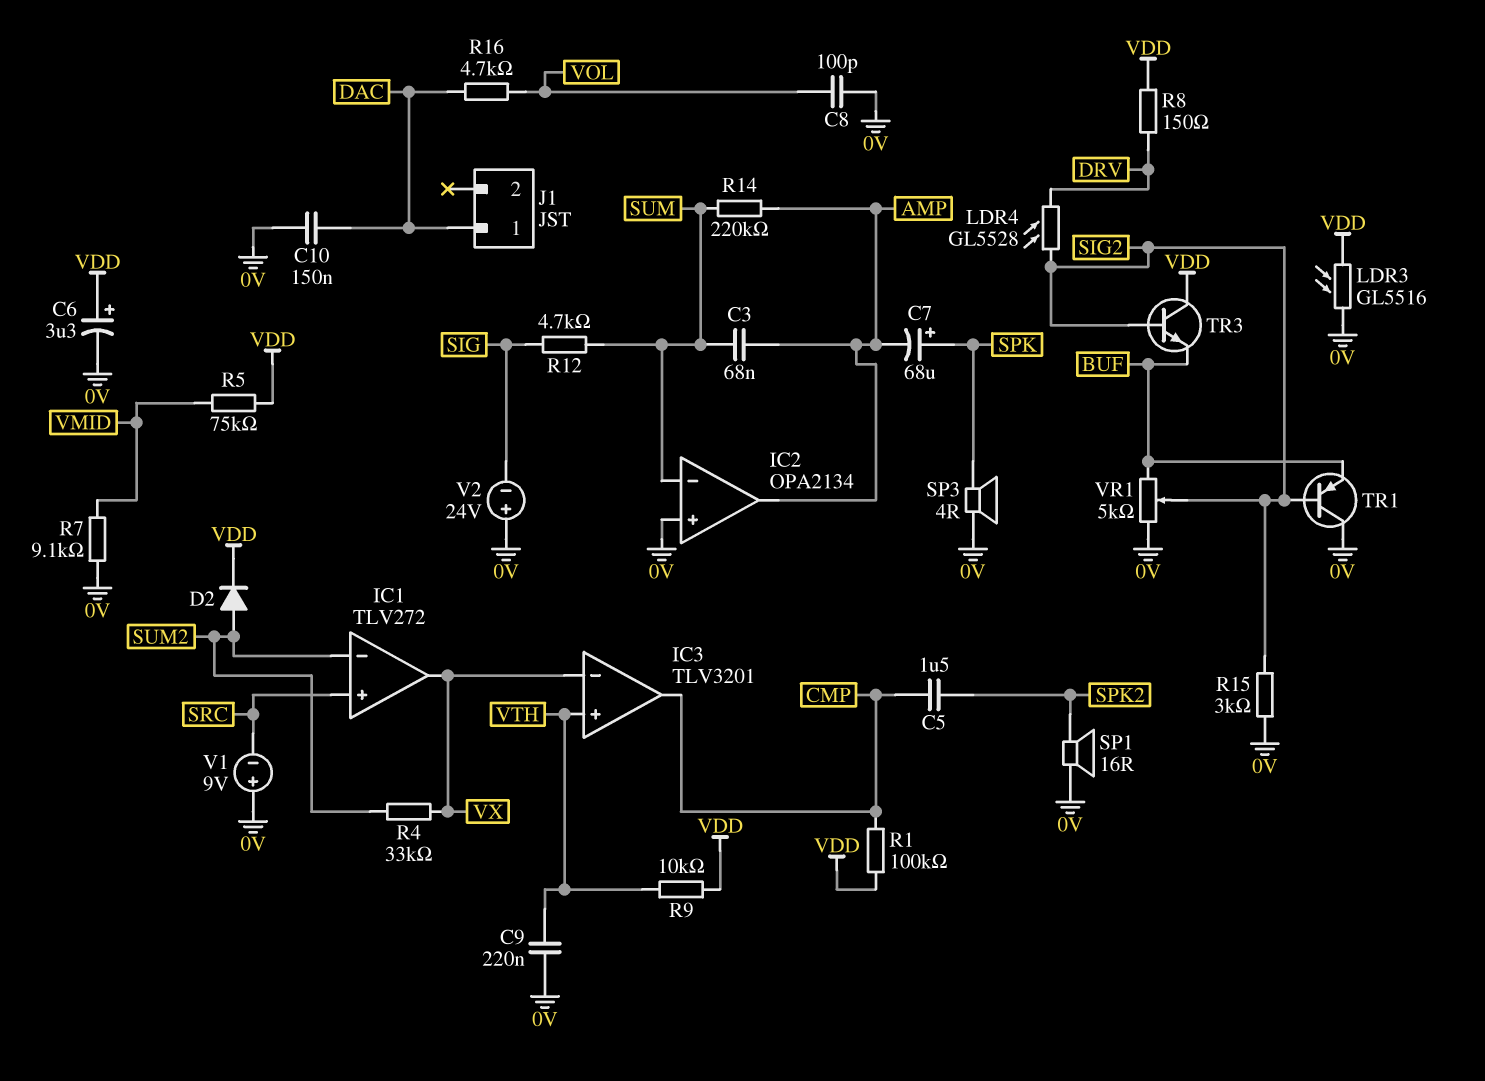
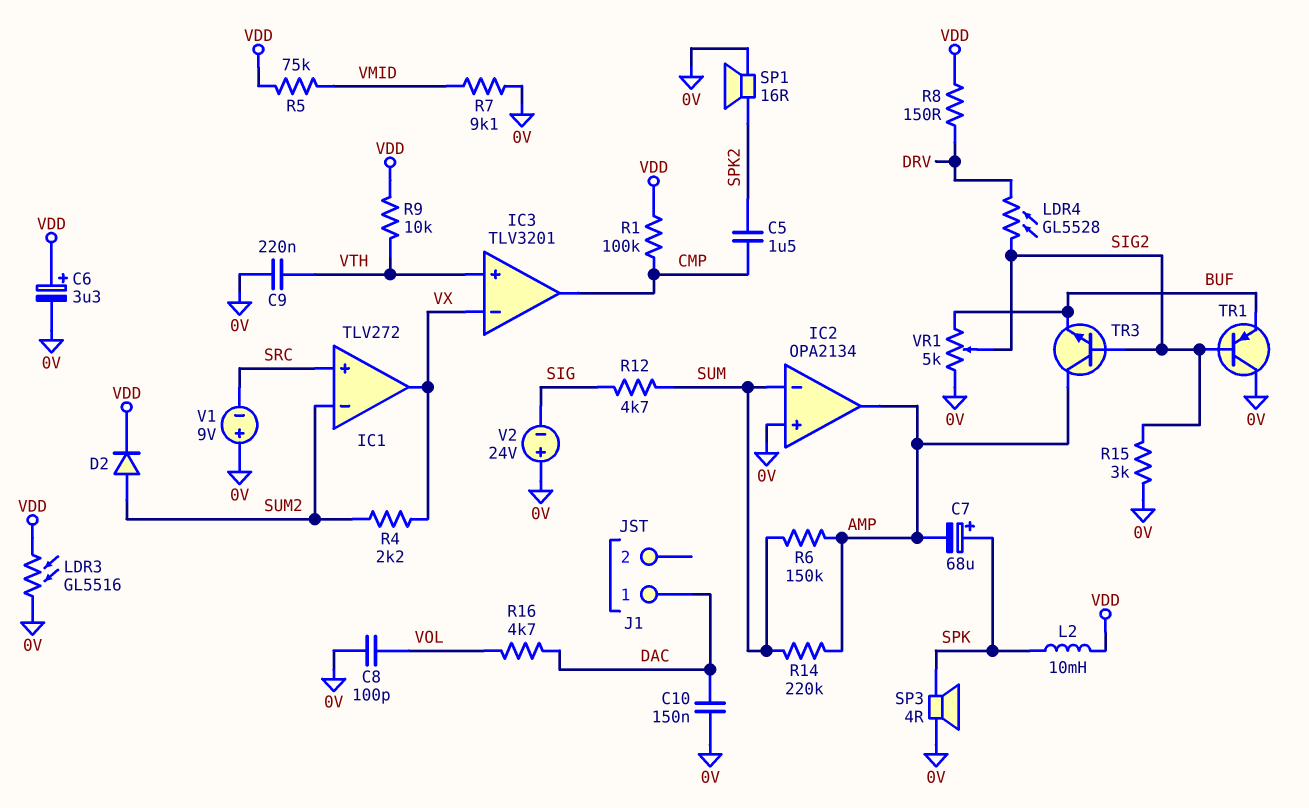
C3: 68nF (AMP, SUM) -> none
L2: none -> 10mH (SPK, VDD)
R4: 33k (SUM2, VX) -> 2.2k (SUM2, VX)
R6: none -> 150k (AMP, SUM)
TR3: NPN (B SIG2, C VDD, E BUF) -> NPN (B SIG2, C AMP, E BUF)

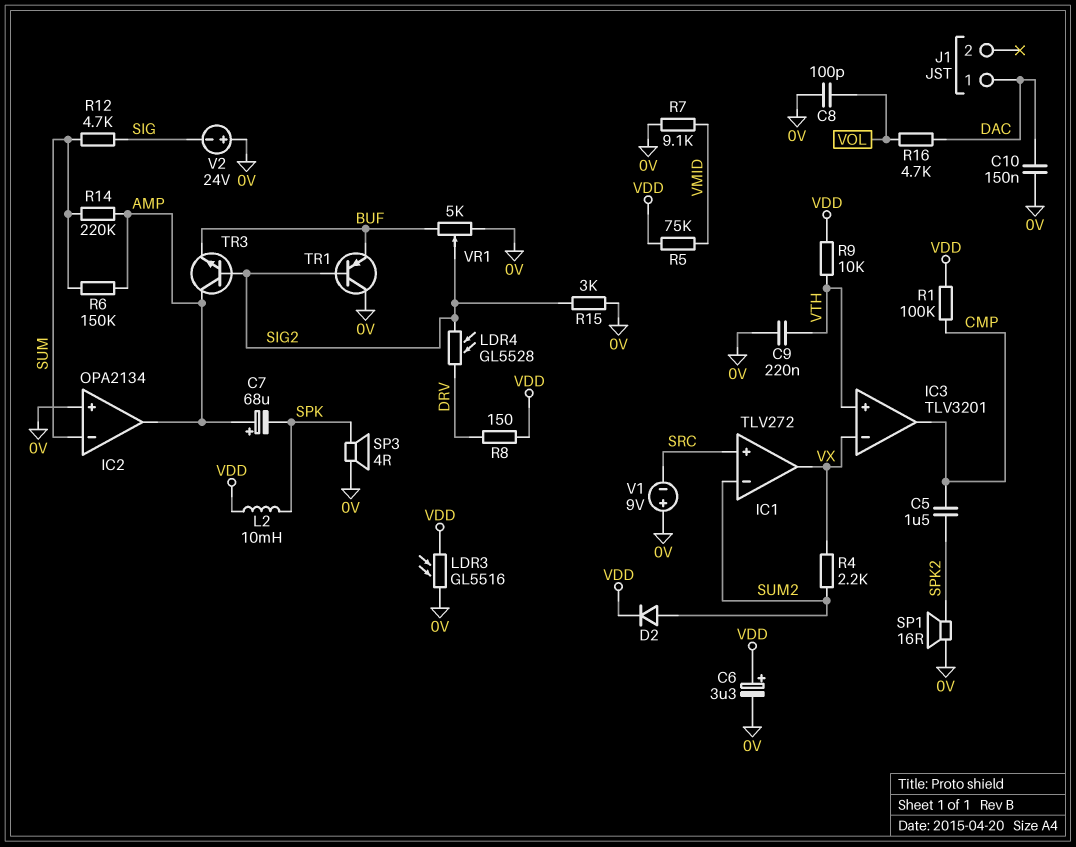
C7: 68uF (plus SPK, minus AMP) -> 68uF (plus AMP, minus SPK)

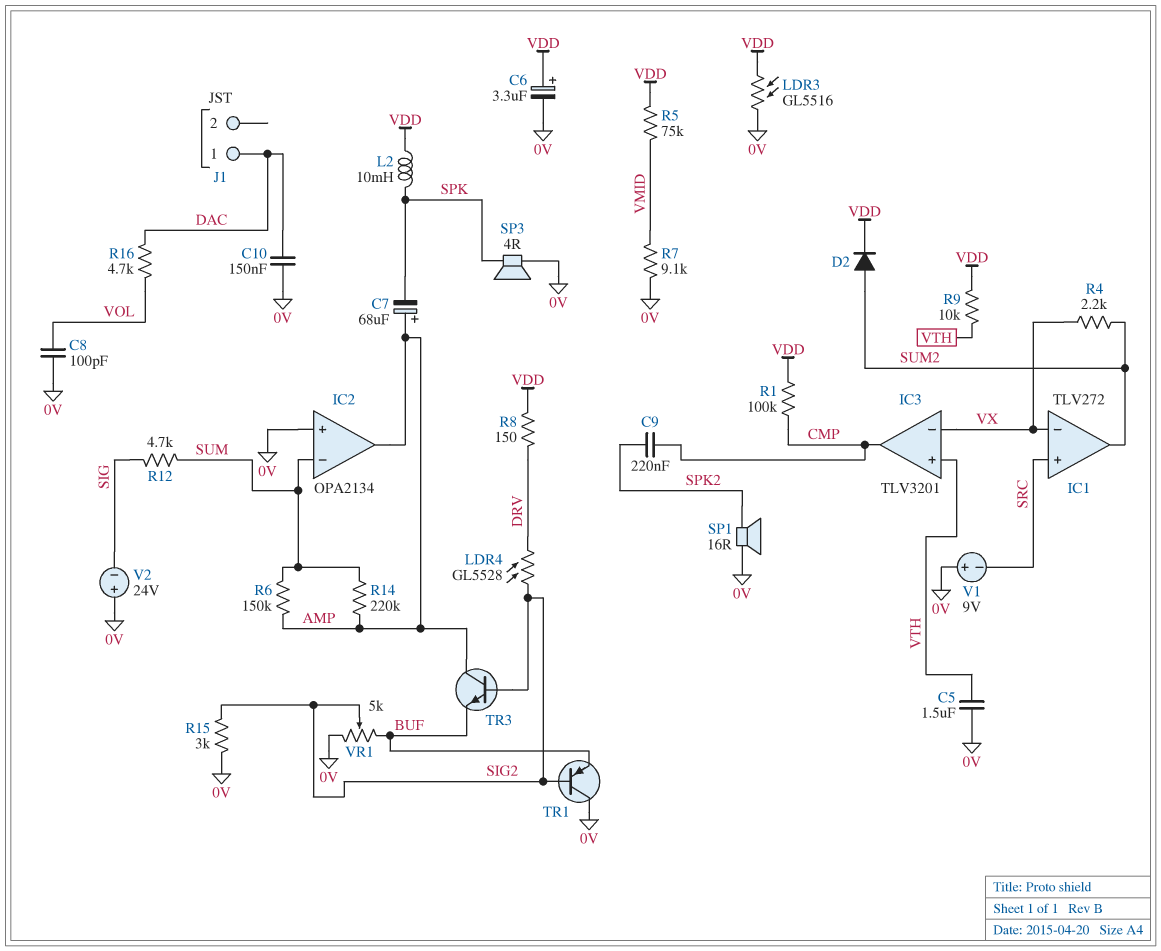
C5: 1.5uF (CMP, SPK2) -> 1.5uF (0V, VTH)
C9: 220nF (0V, VTH) -> 220nF (CMP, SPK2)
IC1 pin in-: SUM2 -> VX
IC1 pin out: VX -> SUM2

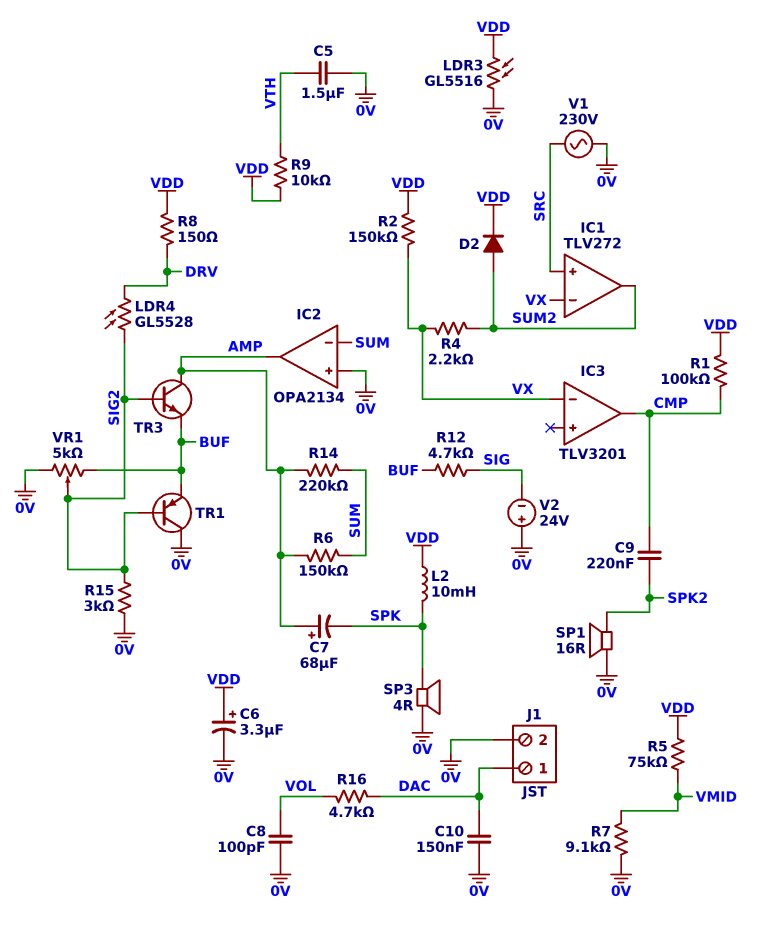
IC3 pin in+: VTH -> none
J1 pin 2: none -> 0V
R2: none -> 150k (VDD, VX)
R12: 4.7k (SIG, SUM) -> 4.7k (BUF, SIG)
V1: 9V (plus 0V, minus SRC) -> AC 230V (0V, SRC)

